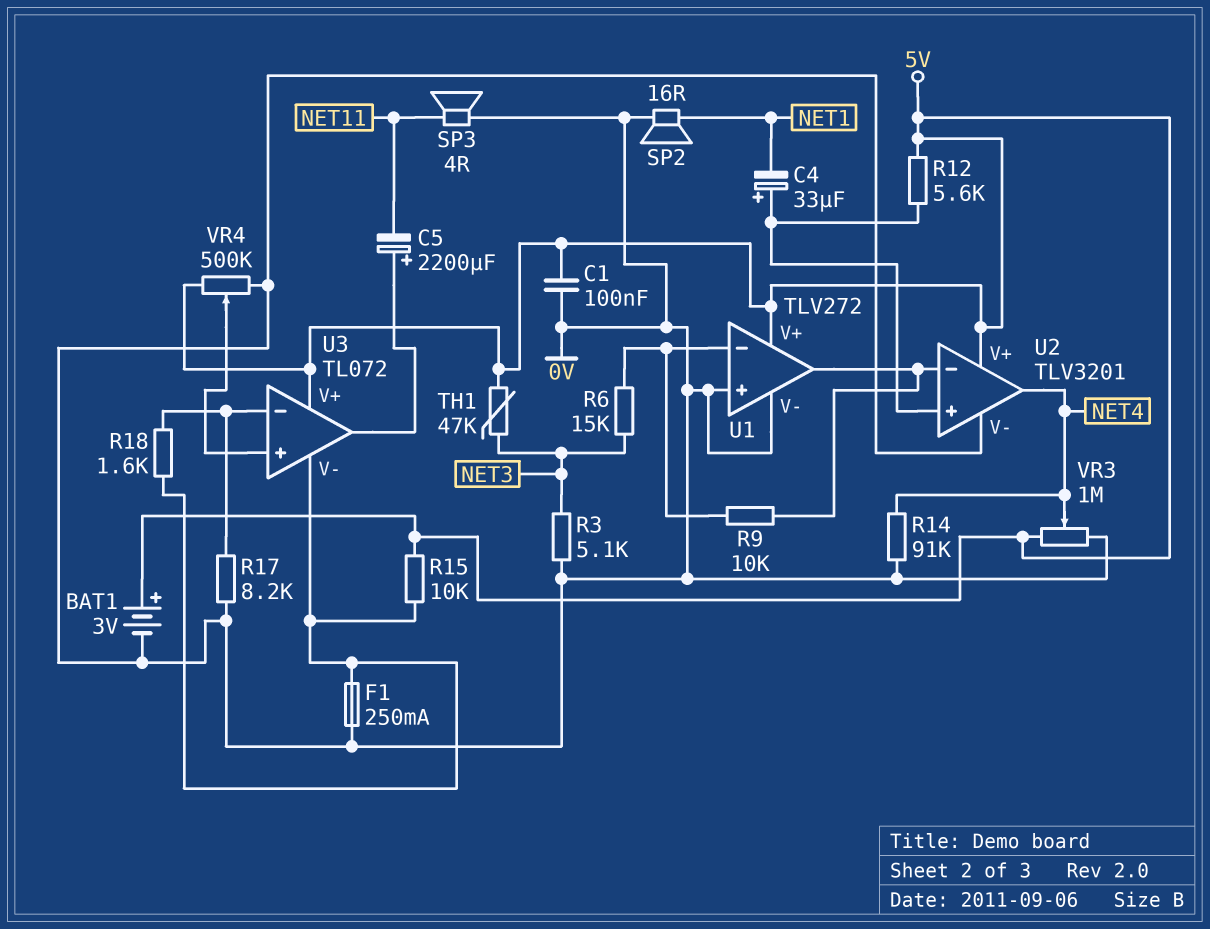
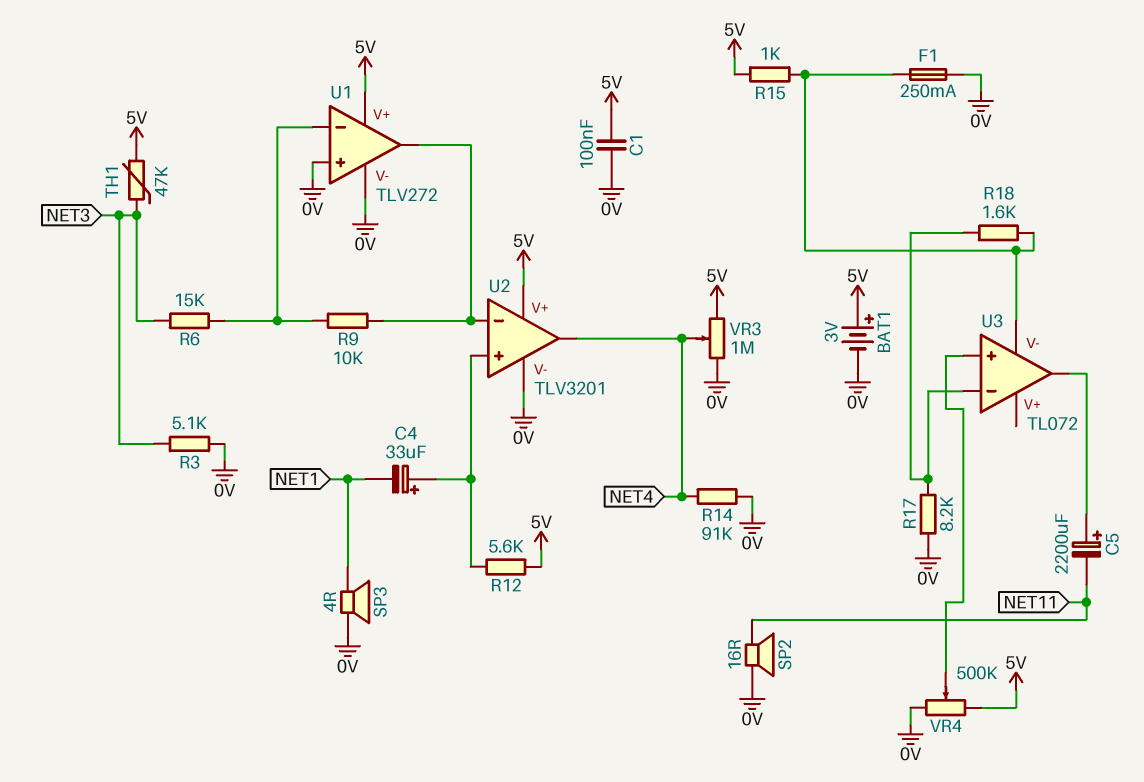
R15: 10k (5V, U3/V-) -> 1k (5V, U3/V-)
SP2: speaker 16R (0V, NET1) -> speaker 16R (0V, NET11)
SP3: speaker 4R (0V, NET11) -> speaker 4R (0V, NET1)
U3 pin V+: 5V -> none

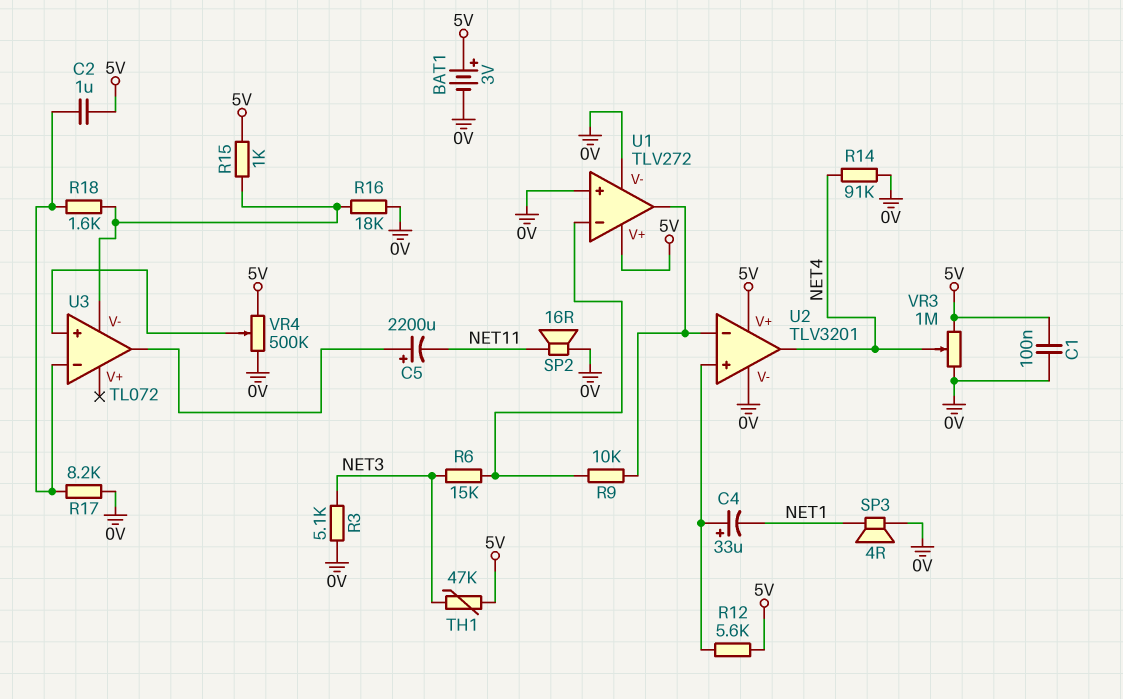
C2: none -> 1uF (5V, U3/in-)
F1: 250mA (0V, U3/V-) -> none
R16: none -> 18k (0V, U3/V-)

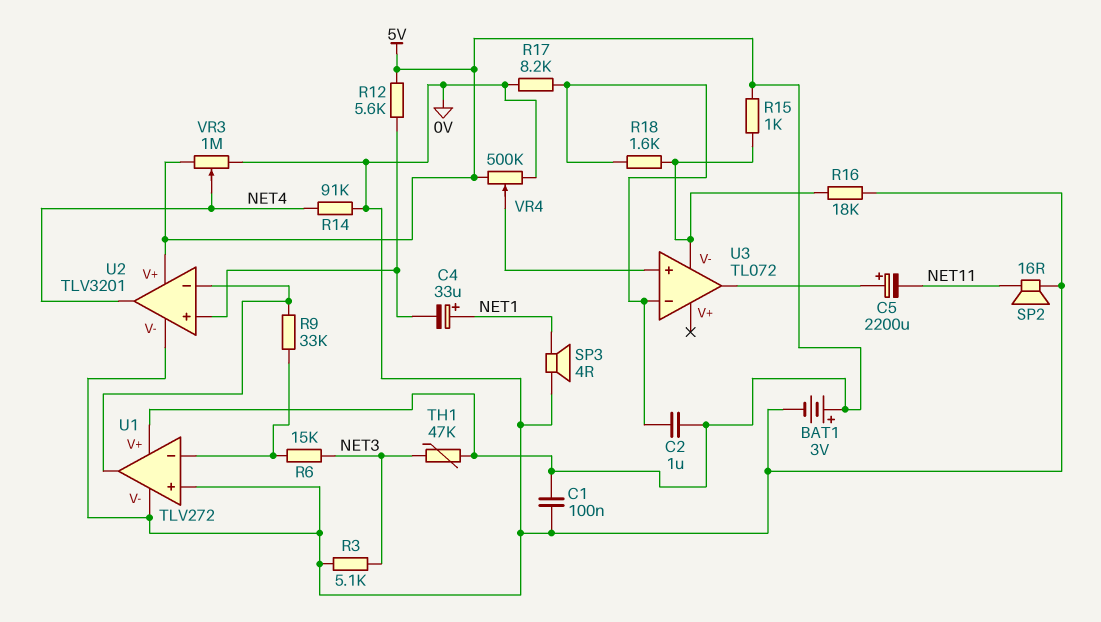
C4: 33uF (plus U2/in+, minus NET1) -> 33uF (plus NET1, minus U2/in+)
R9: 10k (U1/in-, U1/out) -> 33k (U1/in-, U1/out)

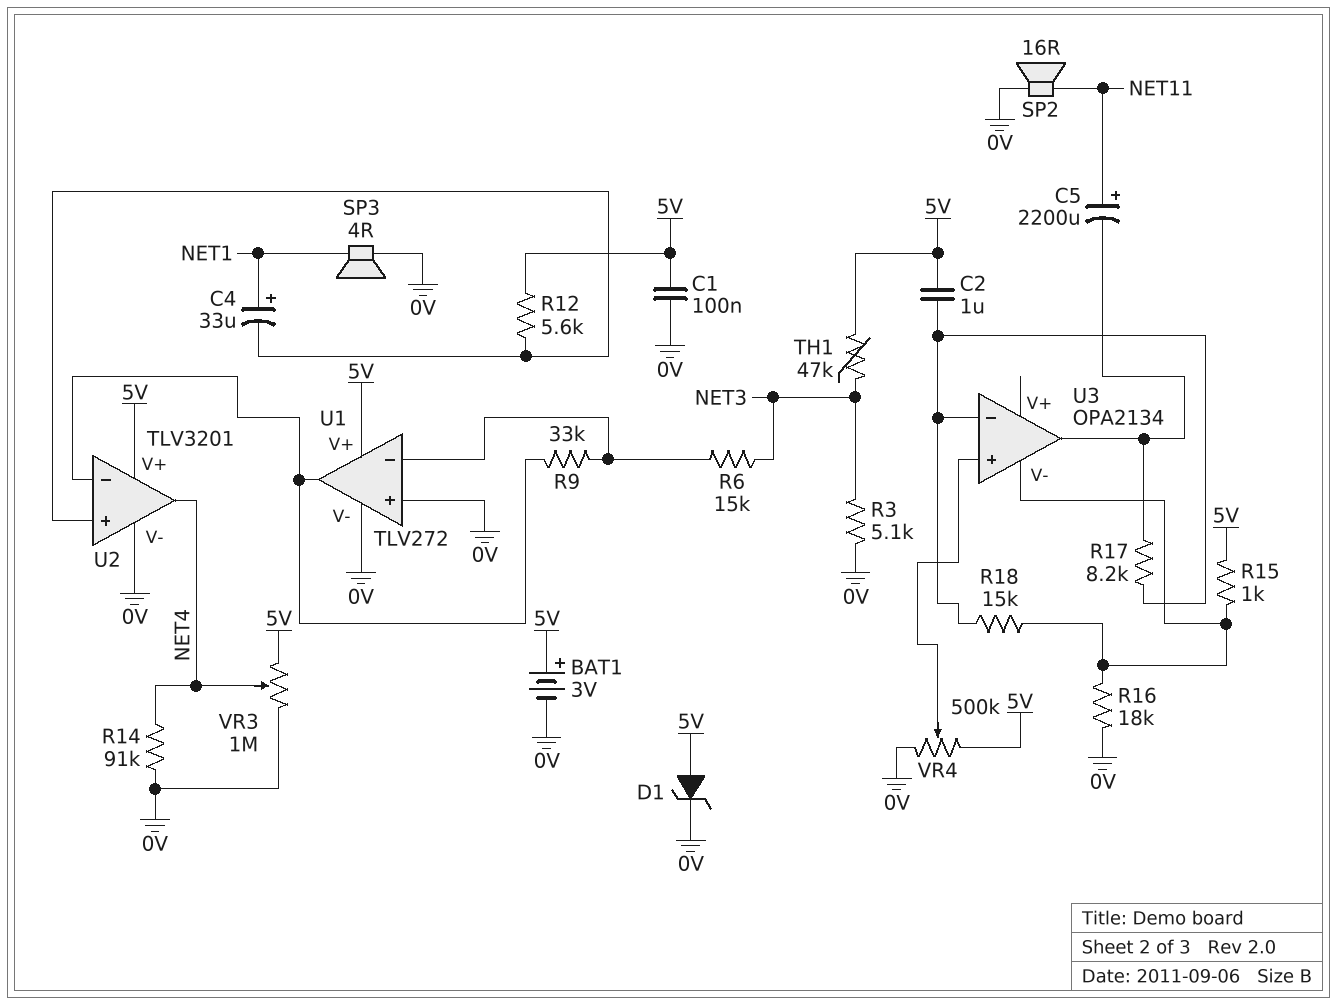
C5: 2200uF (plus U3/out, minus NET11) -> 2200uF (plus NET11, minus U3/out)
D1: none -> zener (A 5V, K 0V)
R17: 8.2k (0V, U3/in-) -> 8.2k (U3/in-, U3/out)
R18: 1.6k (U3/V-, U3/in-) -> 15k (U3/V-, U3/in-)
U3: TL072 -> OPA2134

